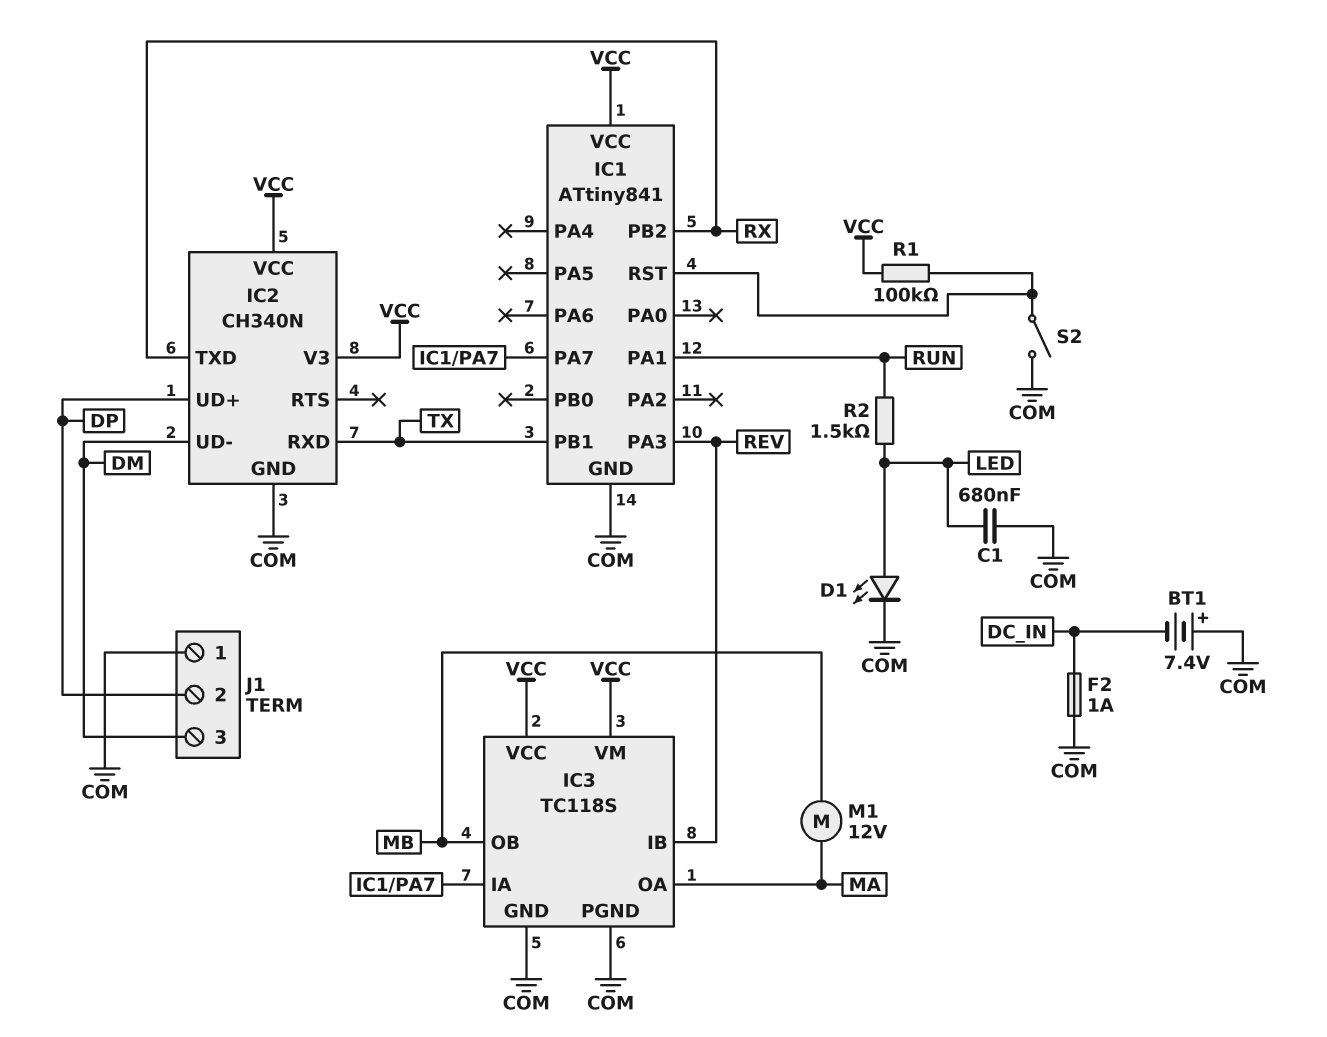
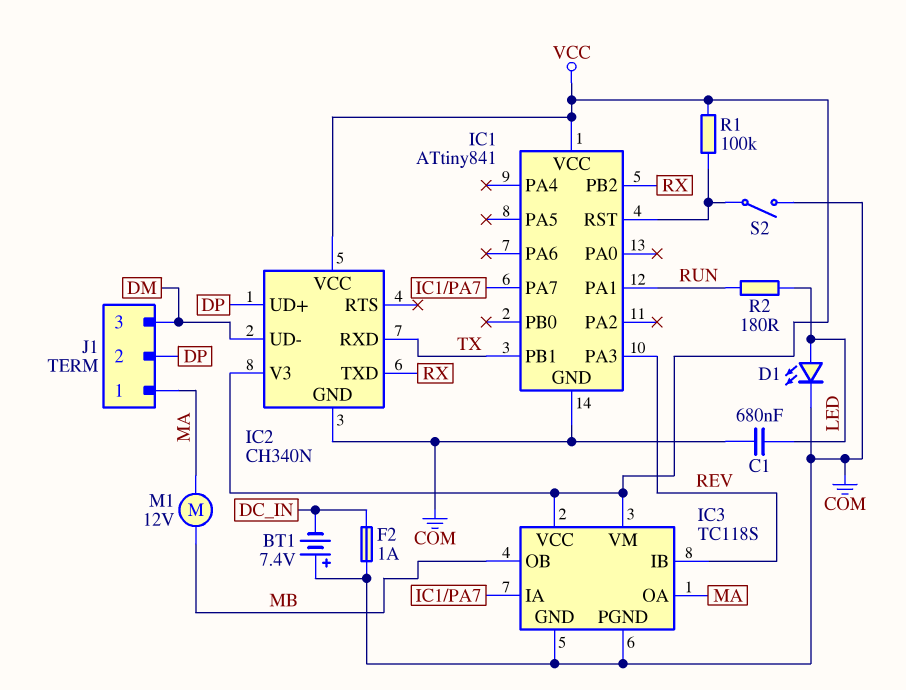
J1 pin 1: COM -> MA
R2: 1.5k (LED, RUN) -> 180 (LED, RUN)

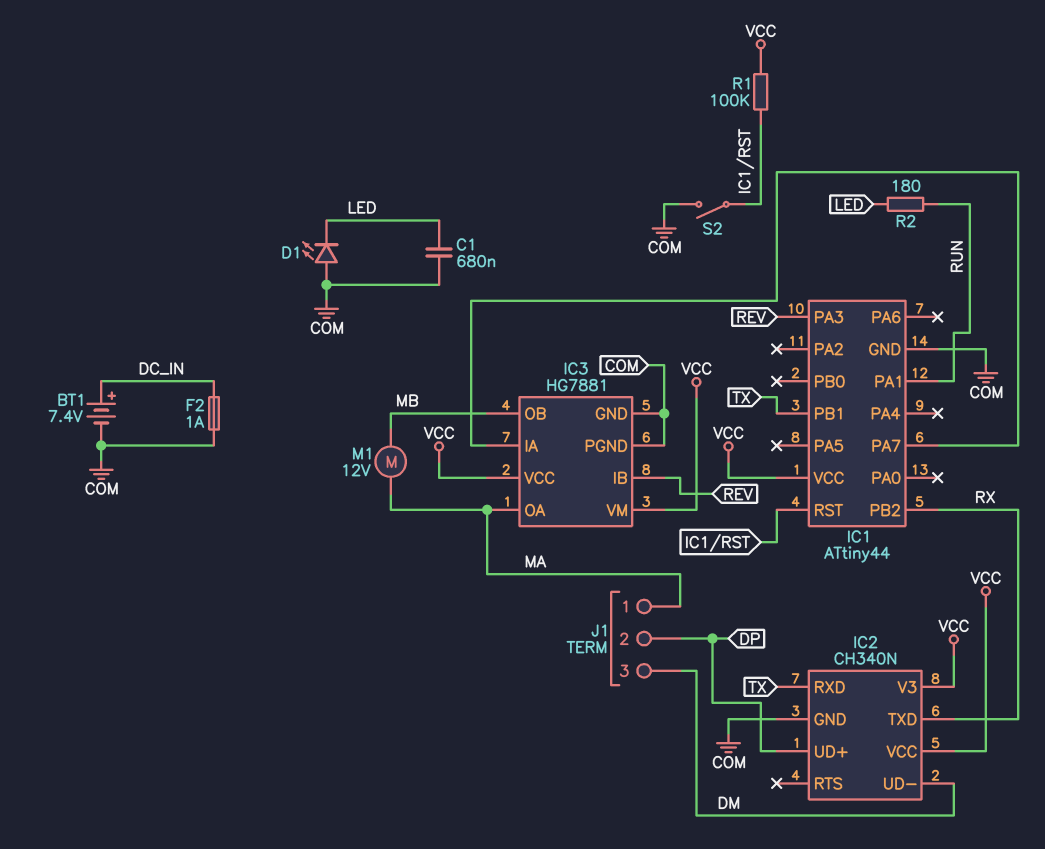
BT1: 7.4V (plus COM, minus DC_IN) -> 7.4V (plus DC_IN, minus COM)
D1: LED (A LED, K COM) -> LED (A COM, K LED)
IC1: ATtiny841 -> ATtiny44
IC3: TC118S -> HG7881

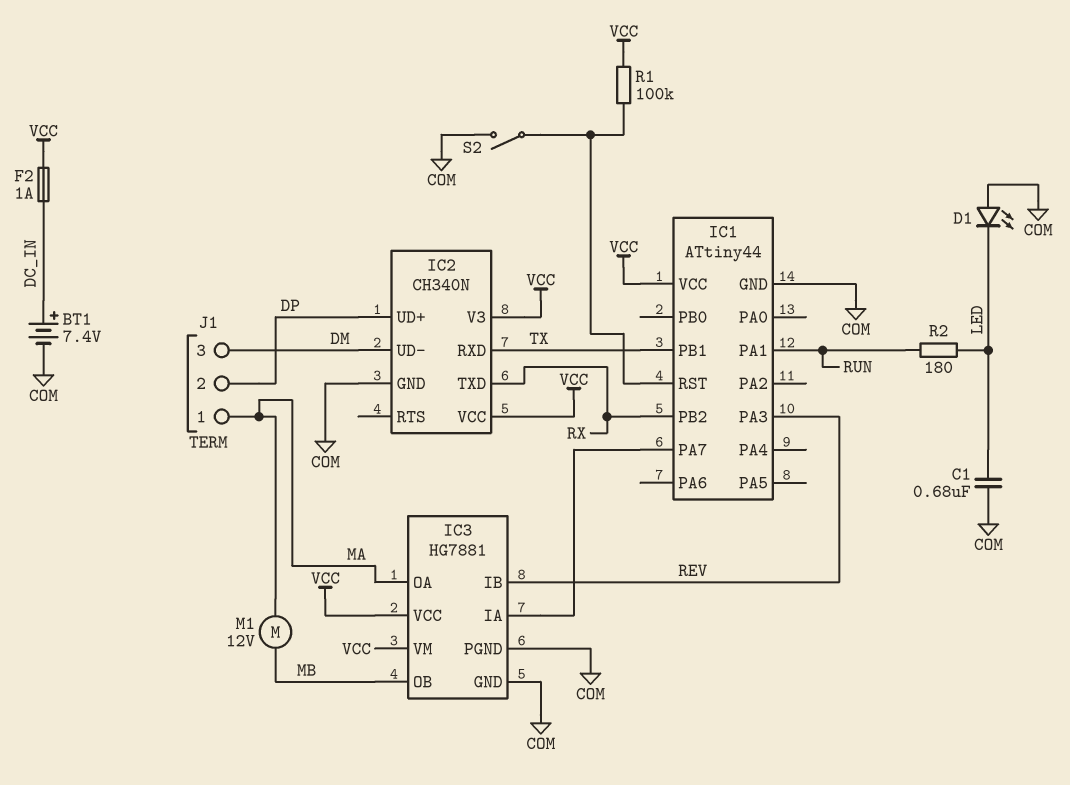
F2: 1A (COM, DC_IN) -> 1A (DC_IN, VCC)

